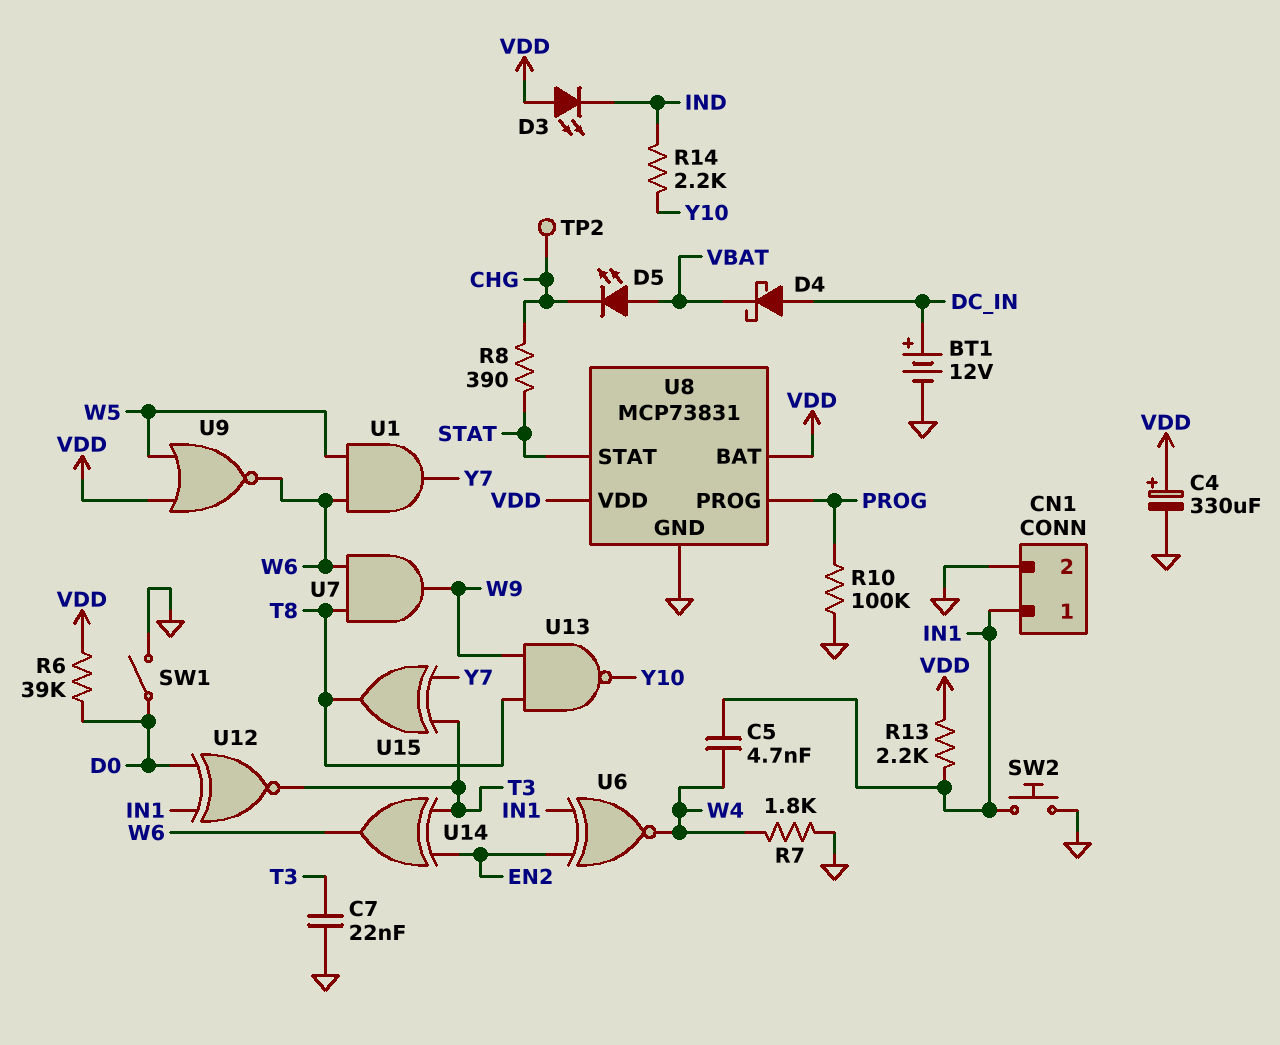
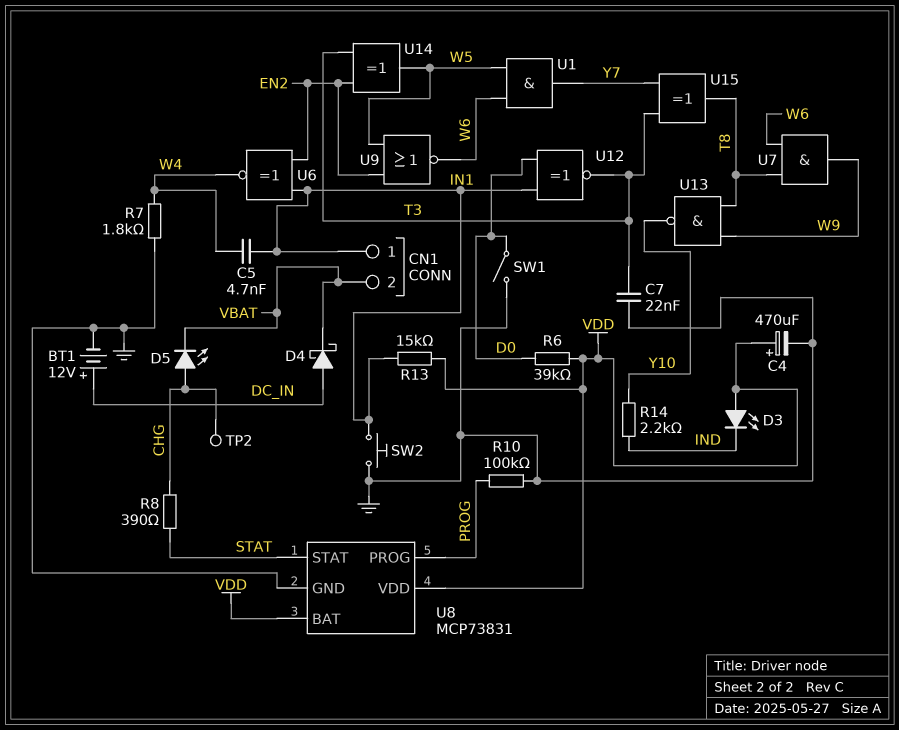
C4: 330uF (plus VDD, minus GND) -> 470uF (plus VDD, minus GND)
CN1 pin 2: GND -> VBAT
D5: LED (A VBAT, K CHG) -> LED (A CHG, K VBAT)
R13: 2.2k (IN1, VDD) -> 15k (IN1, VDD)
U9: NOR (in VDD, in W5, out W6) -> NOR (in EN2, in W5, out W6)
U14: XOR (in EN2, in T3, out W6) -> XOR (in EN2, in T3, out W5)

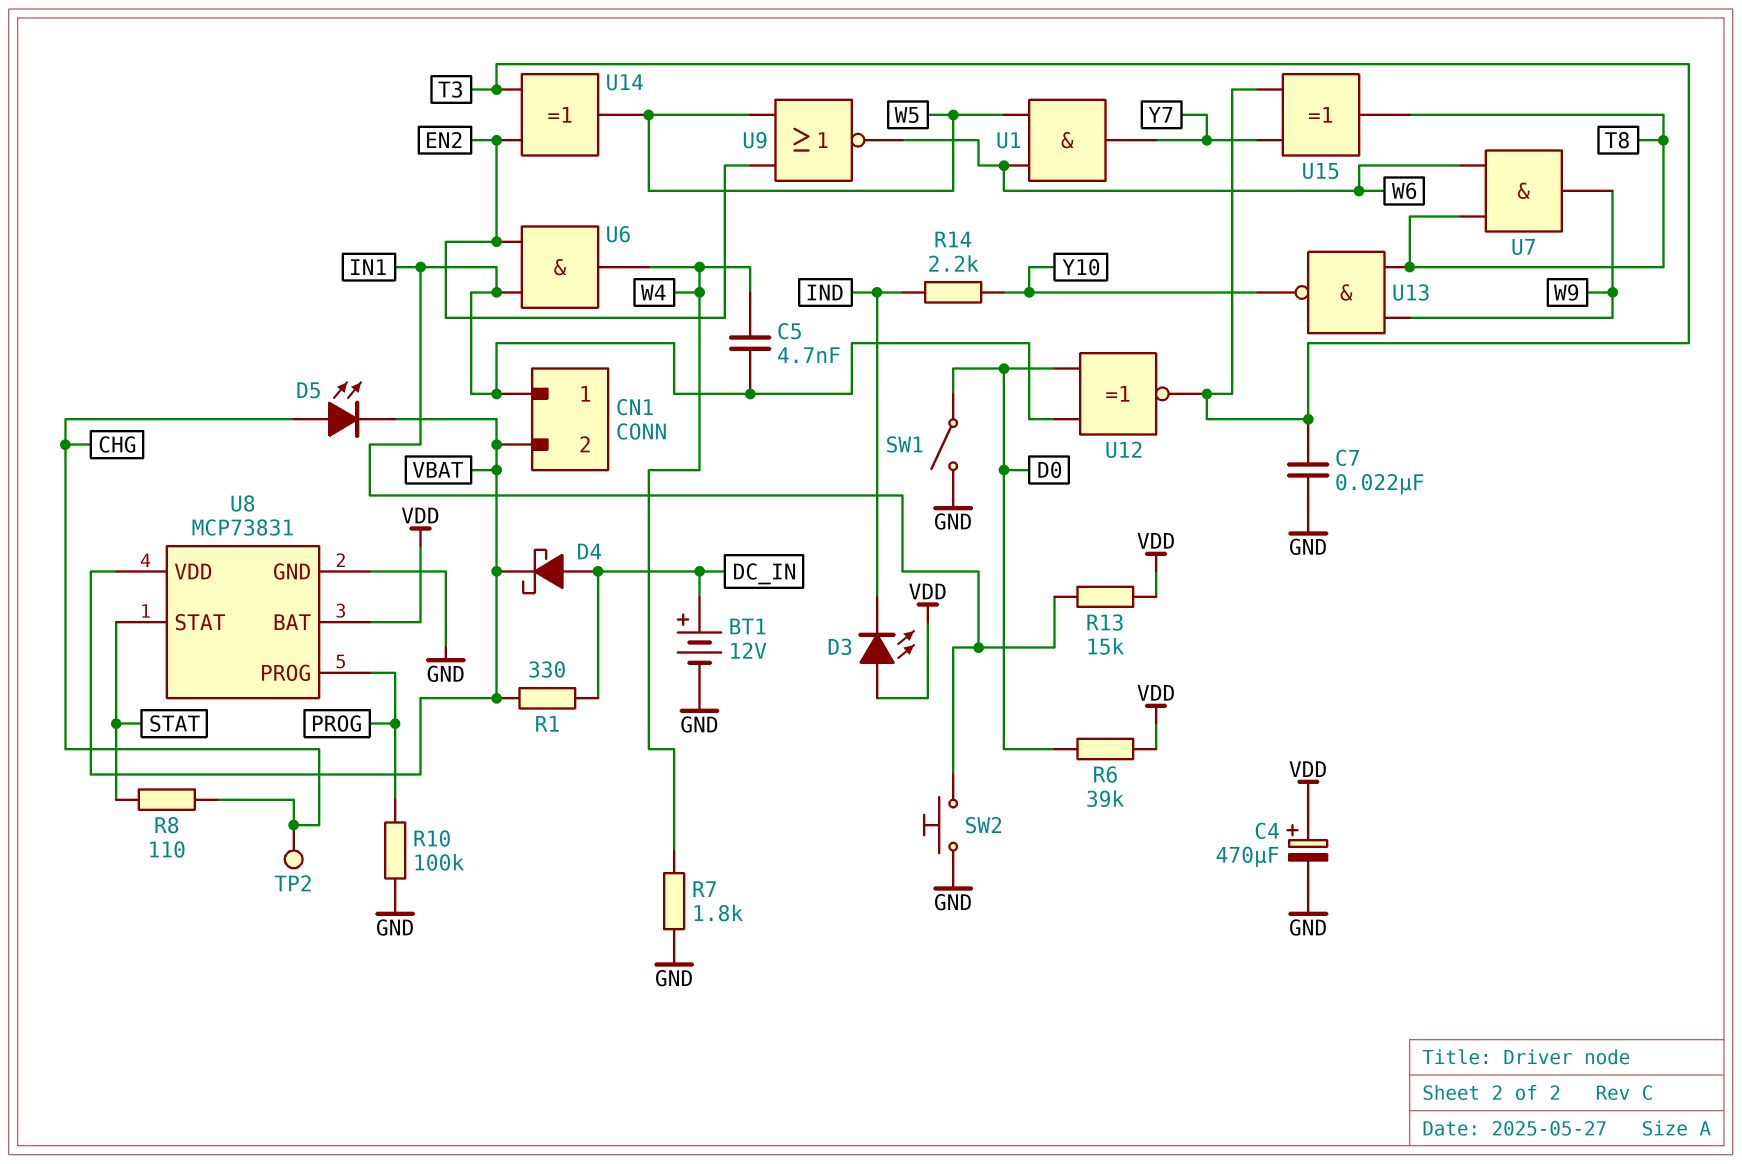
R1: none -> 330 (DC_IN, VBAT)
R8: 390 (CHG, STAT) -> 110 (CHG, STAT)
U6: XNOR (in EN2, in IN1, out W4) -> AND (in EN2, in IN1, out W4)
U8 pin VDD: VDD -> VBAT

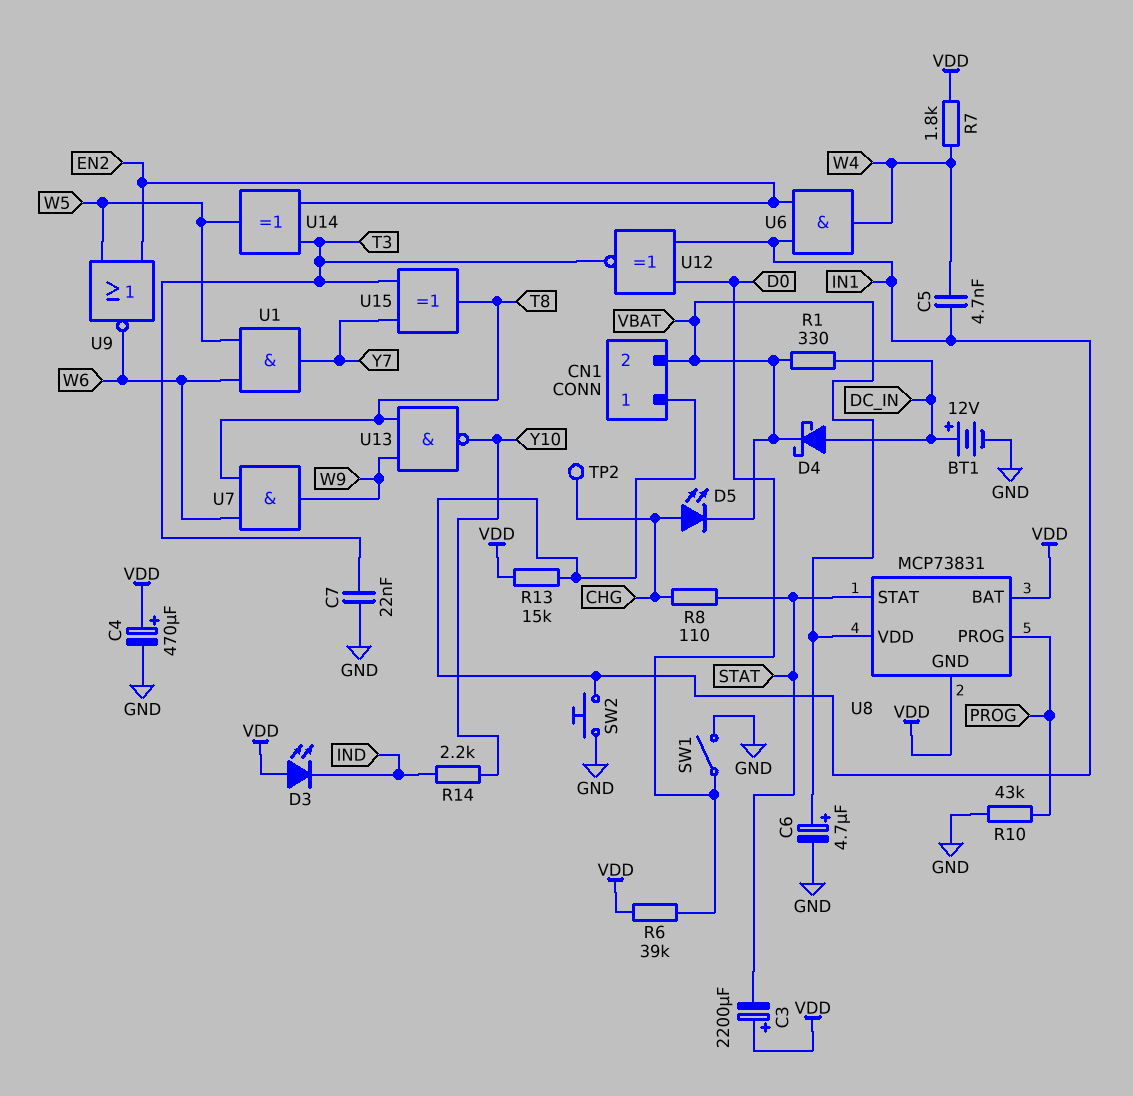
C3: none -> 2200uF (plus VDD, minus STAT)
C6: none -> 4.7uF (plus VBAT, minus GND)
R7: 1.8k (GND, W4) -> 1.8k (VDD, W4)
R10: 100k (GND, PROG) -> 43k (GND, PROG)
U8 pin GND: GND -> VDD

